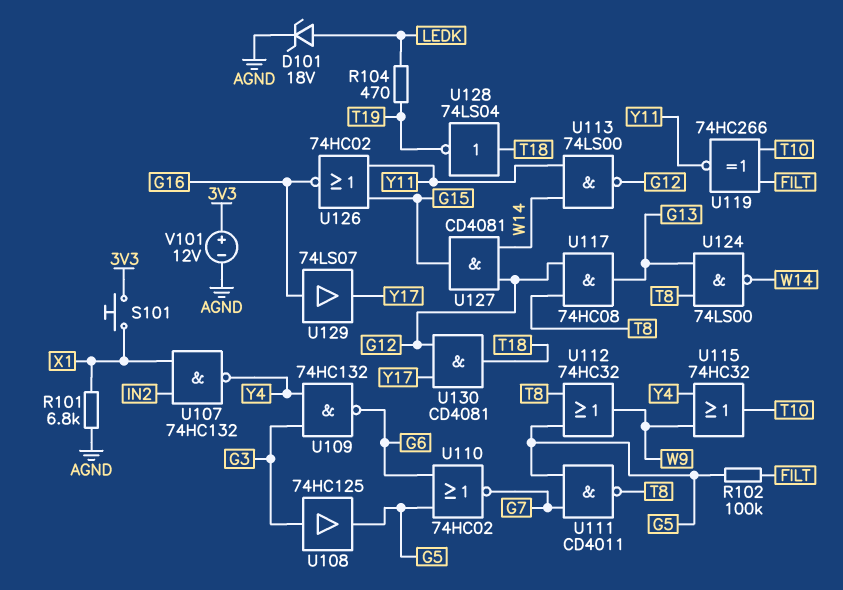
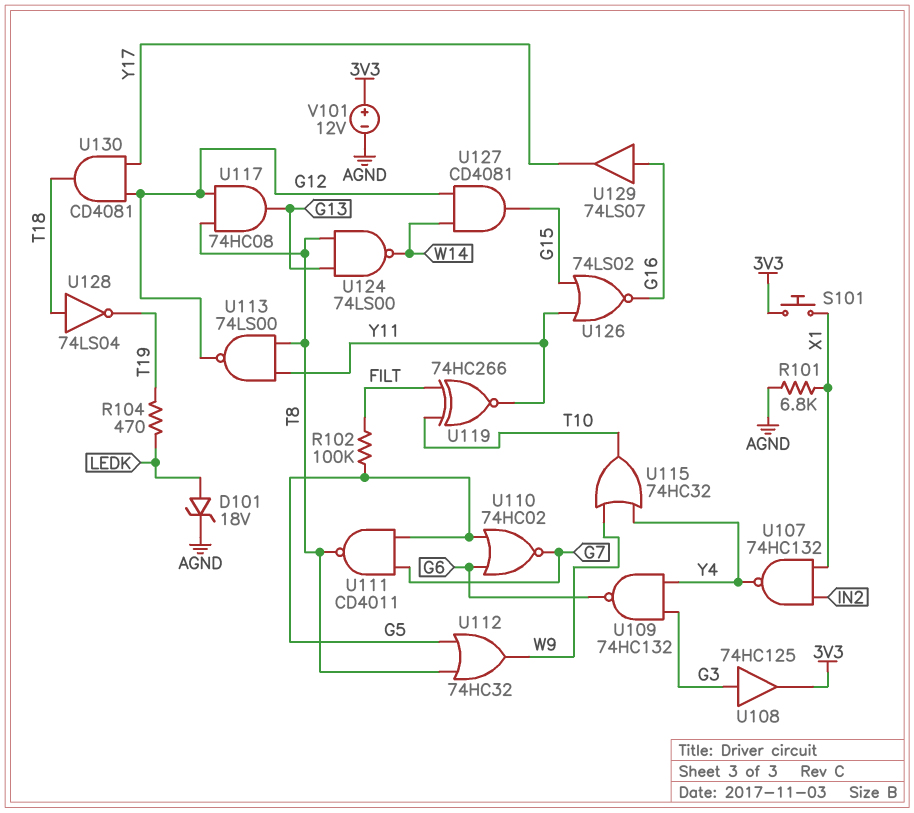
U108: buffer 74HC125 (in G3, out G5) -> buffer 74HC125 (in G3, out 3V3)
U113: NAND 74LS00 (in W14, in Y11, out G12) -> NAND 74LS00 (in T8, in Y11, out G12)
U126: NOR 74HC02 (in G15, in Y11, out G16) -> NOR 74LS02 (in G15, in Y11, out G16)

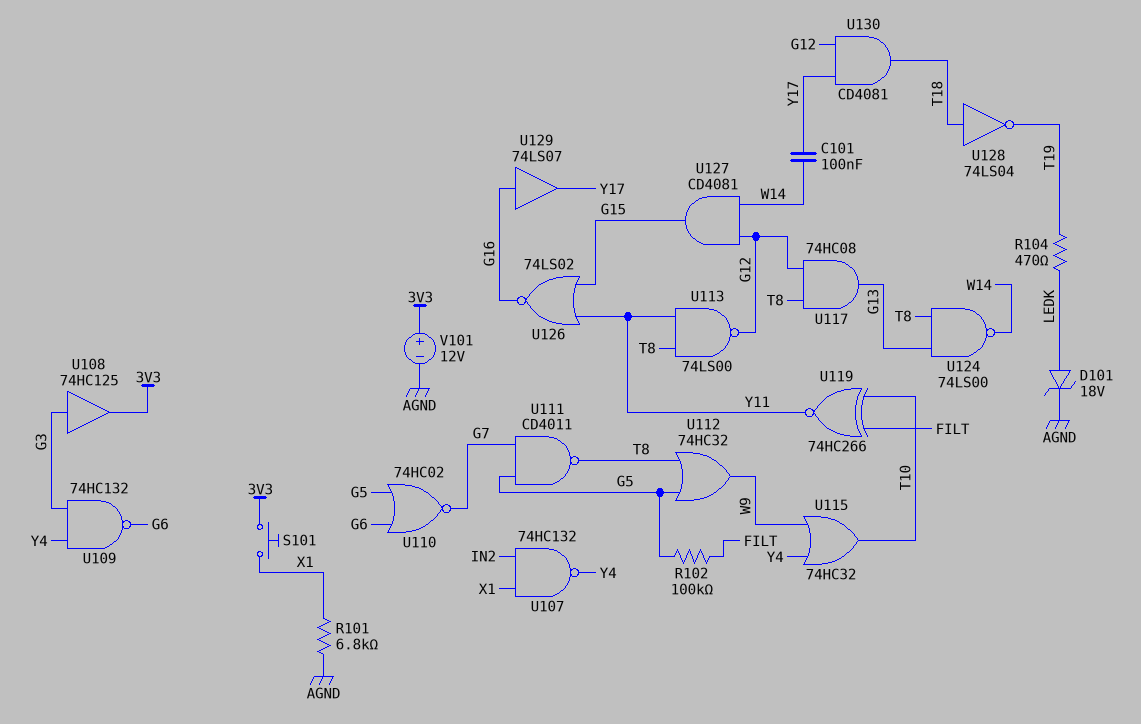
C101: none -> 100nF (W14, Y17)

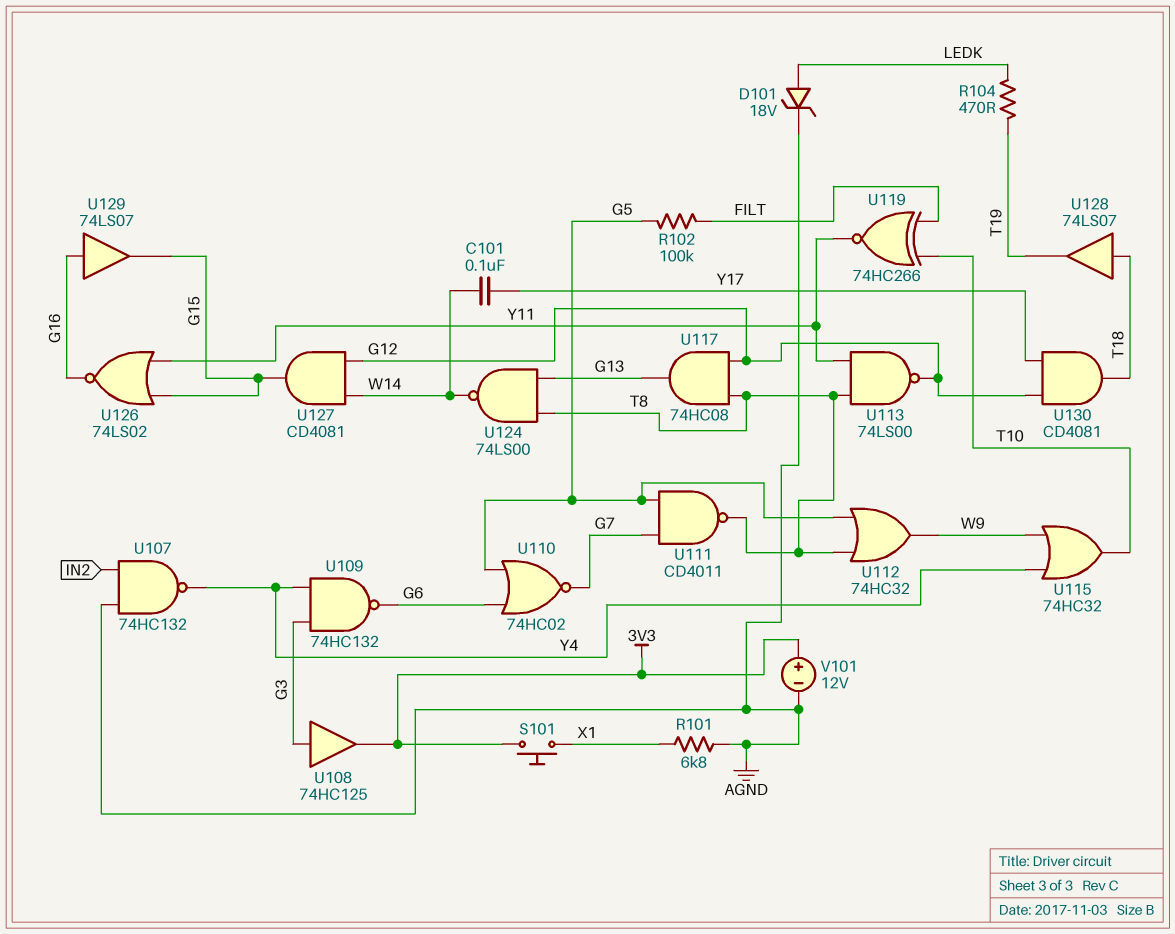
U107: NAND 74HC132 (in IN2, in X1, out Y4) -> NAND 74HC132 (in AGND, in IN2, out Y4)
U128: NOT 74LS04 (in T18, out T19) -> buffer 74LS07 (in T18, out T19)
U129: buffer 74LS07 (in G16, out Y17) -> buffer 74LS07 (in G16, out G15)

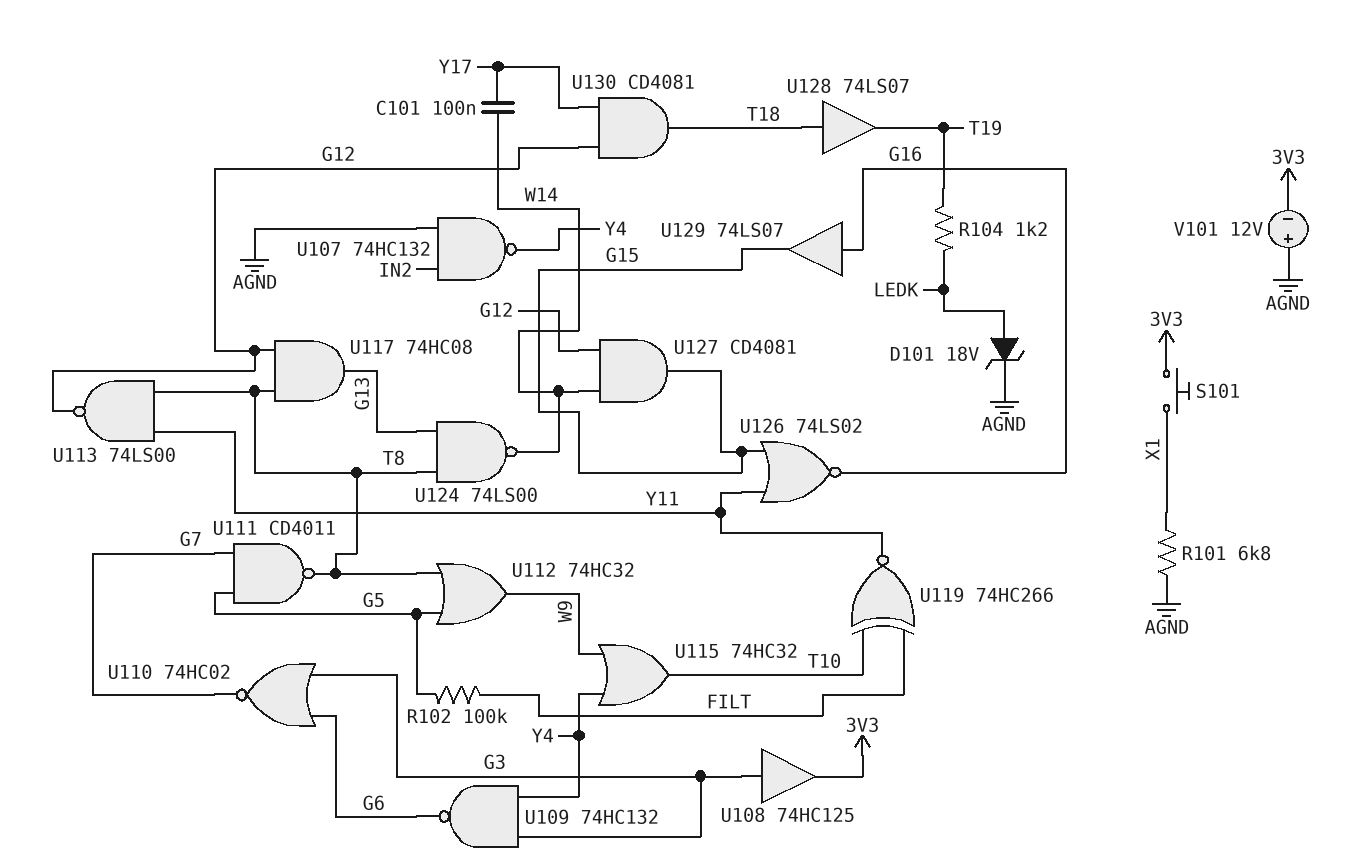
R104: 470 (LEDK, T19) -> 1.2k (LEDK, T19)
U110: NOR 74HC02 (in G5, in G6, out G7) -> NOR 74HC02 (in G3, in G6, out G7)
V101: 12V (plus 3V3, minus AGND) -> 12V (plus AGND, minus 3V3)

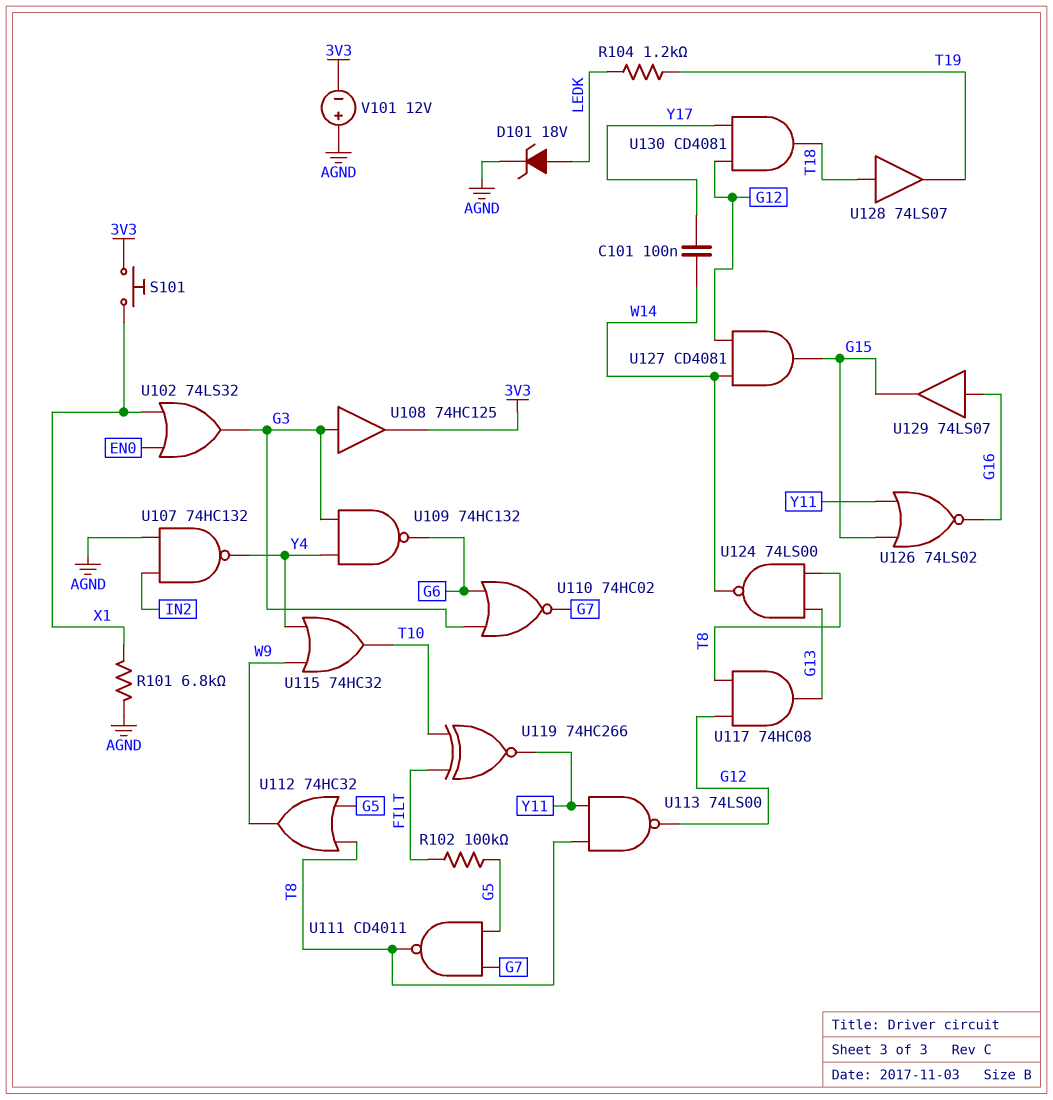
U102: none -> OR 74LS32 (in EN0, in X1, out G3)

